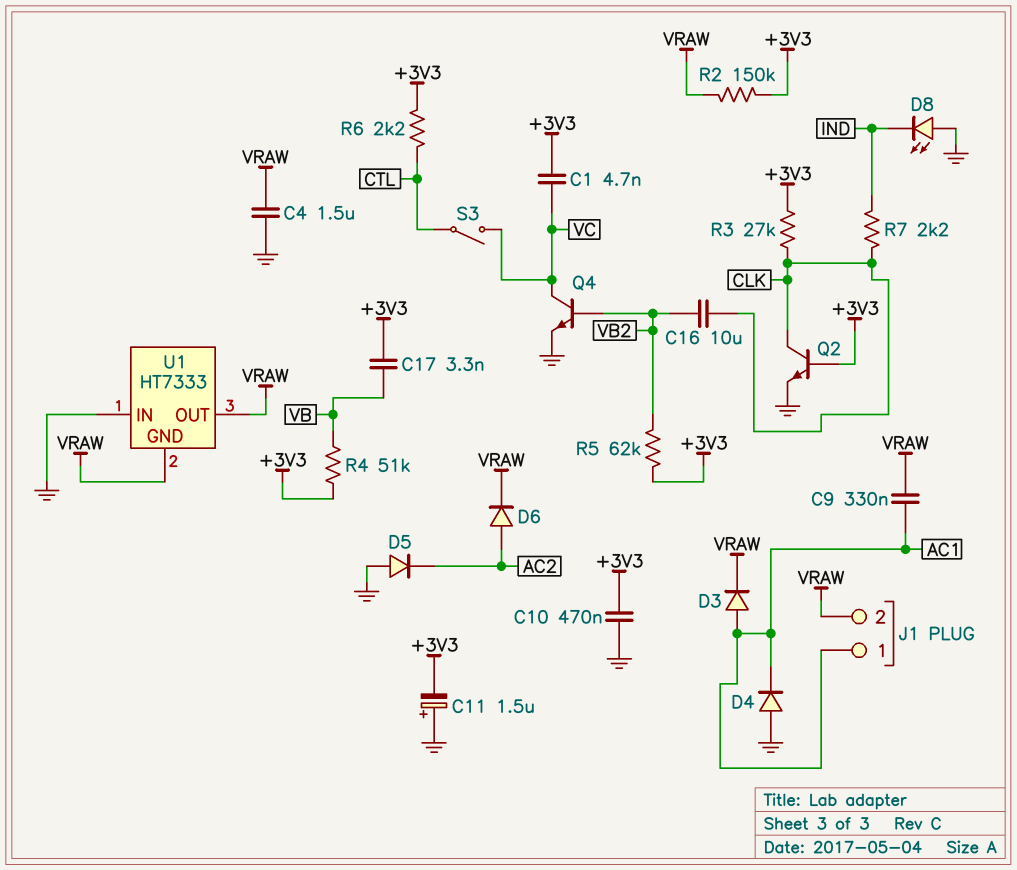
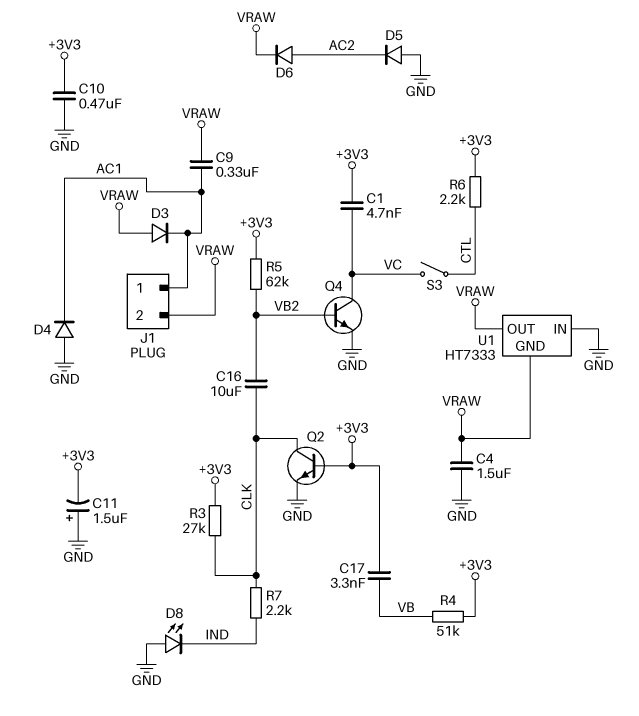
D3: diode (A AC1, K VRAW) -> diode (A VRAW, K AC1)
R2: 150k (+3V3, VRAW) -> none

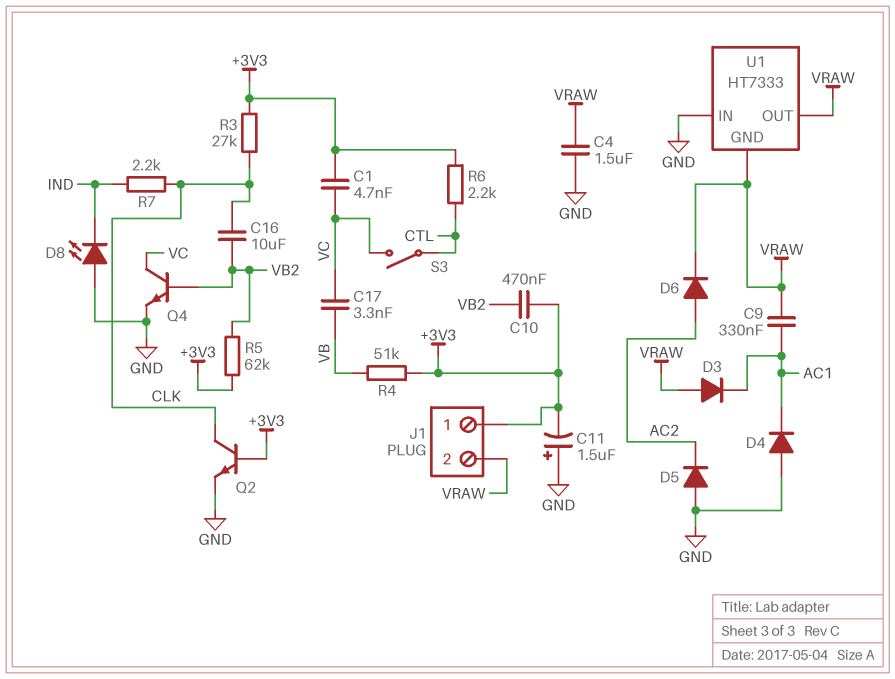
C10: 470nF (+3V3, GND) -> 470nF (+3V3, VB2)
C17: 3.3nF (+3V3, VB) -> 3.3nF (VB, VC)
J1 pin 1: AC1 -> +3V3

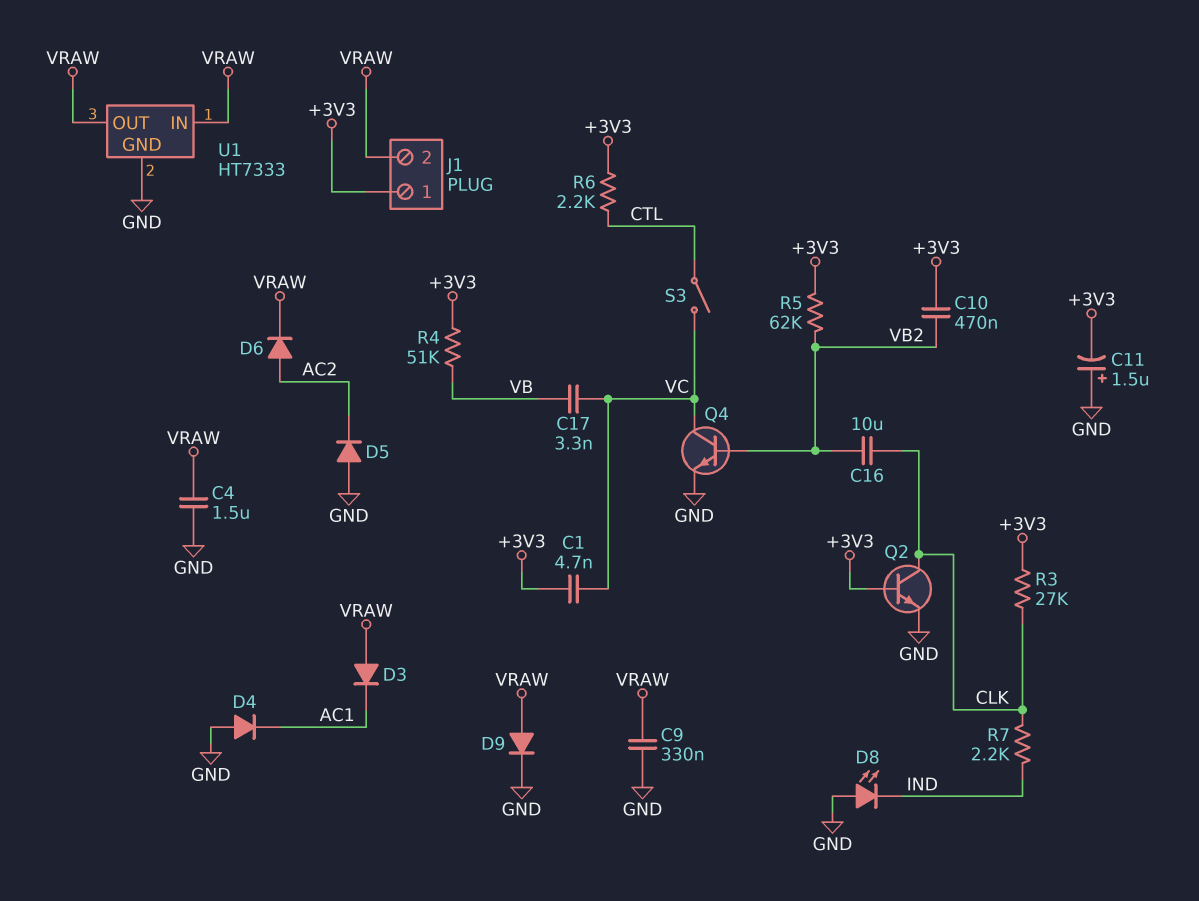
C9: 330nF (AC1, VRAW) -> 330nF (GND, VRAW)
D9: none -> diode (A VRAW, K GND)
U1 pin GND: VRAW -> GND
U1 pin IN: GND -> VRAW

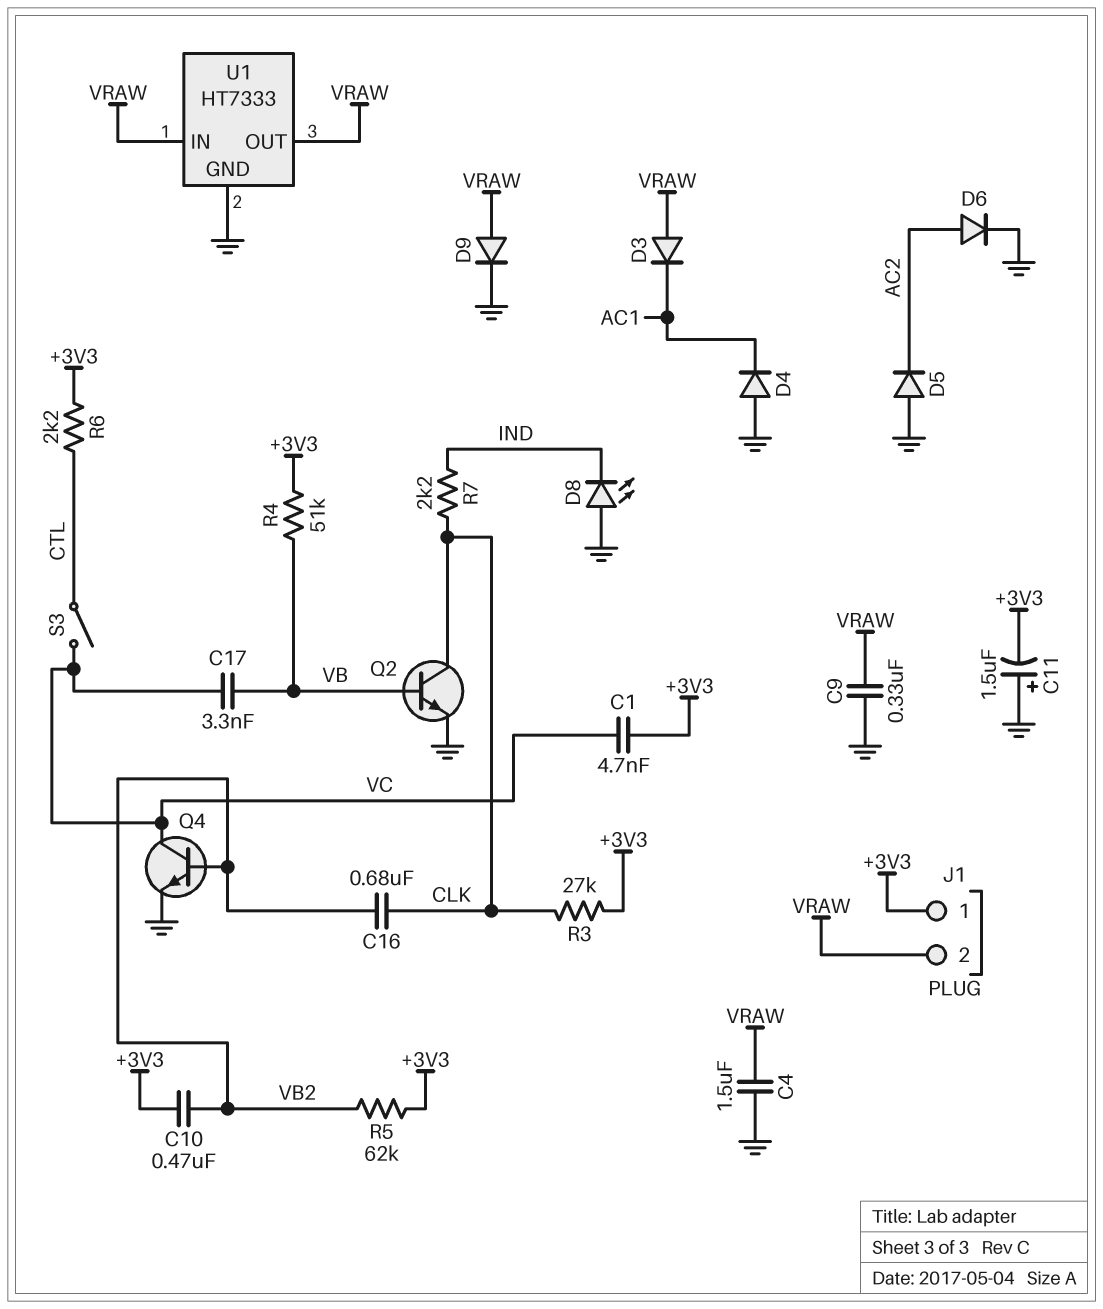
C16: 10uF (CLK, VB2) -> 680nF (CLK, VB2)
D6: diode (A AC2, K VRAW) -> diode (A AC2, K GND)
Q2: NPN (B +3V3, C CLK, E GND) -> NPN (B VB, C CLK, E GND)

